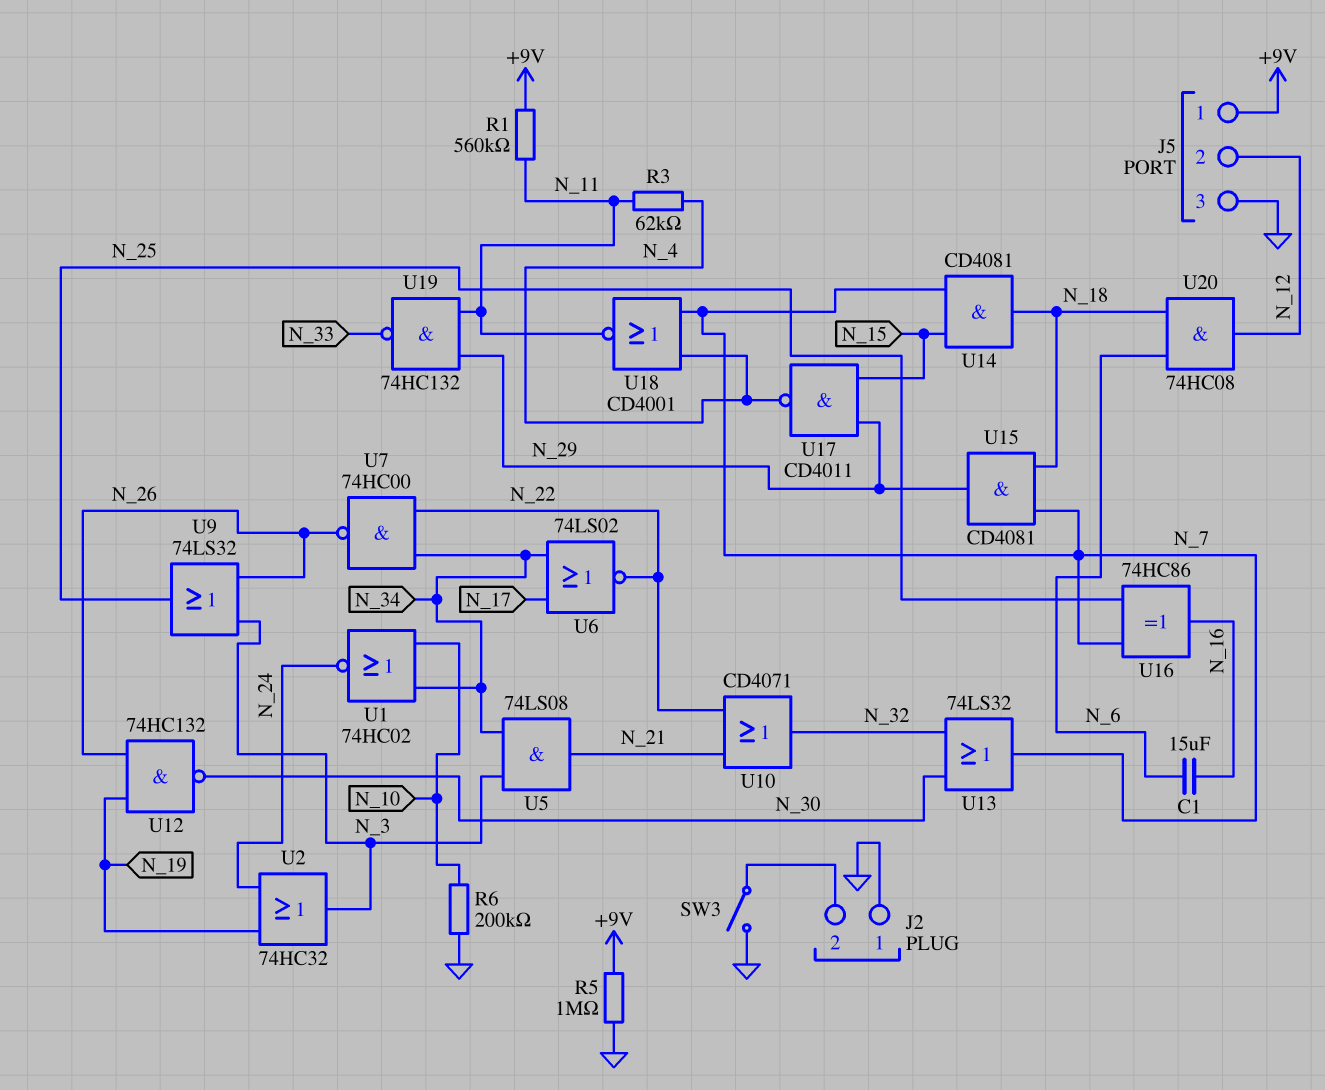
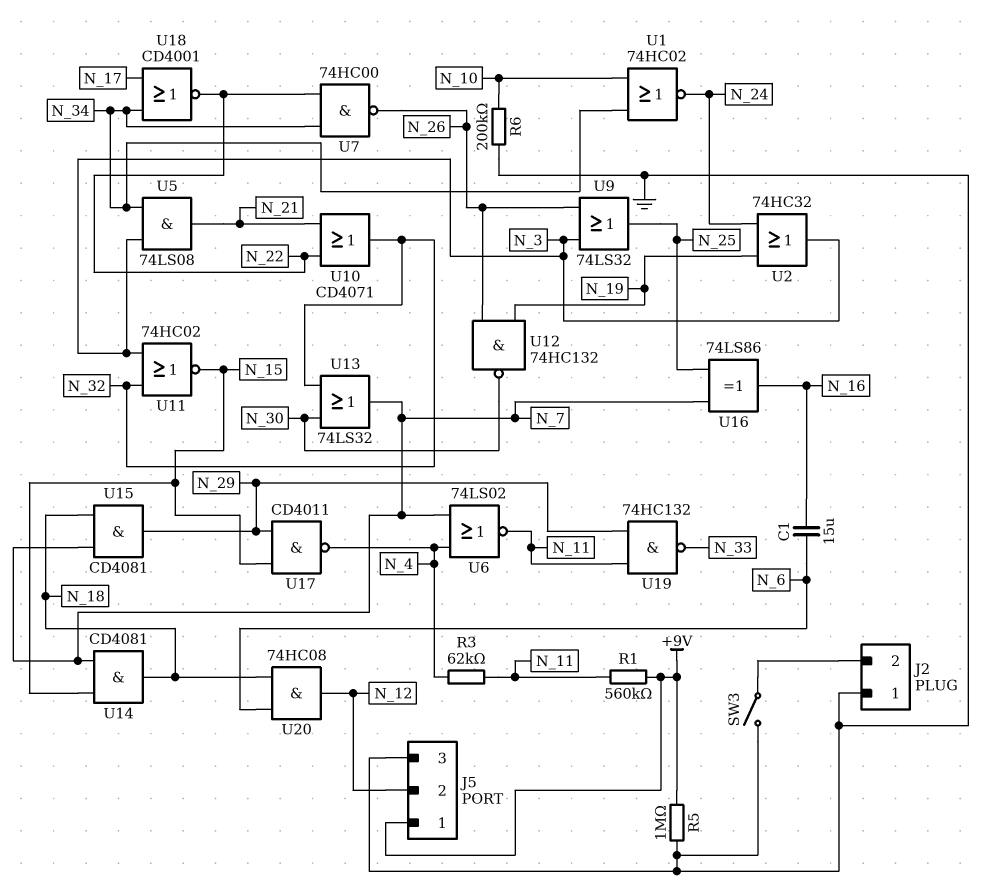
U6: NOR 74LS02 (in N_17, in N_34, out N_22) -> NOR 74LS02 (in N_4, in N_7, out N_11)
U11: none -> NOR 74HC02 (in N_3, in N_32, out N_15)
U16: XOR 74HC86 (in N_7, in N_25, out N_16) -> XOR 74LS86 (in N_7, in N_25, out N_16)
U18: NOR CD4001 (in N_4, in N_7, out N_11) -> NOR CD4001 (in N_17, in N_34, out N_22)

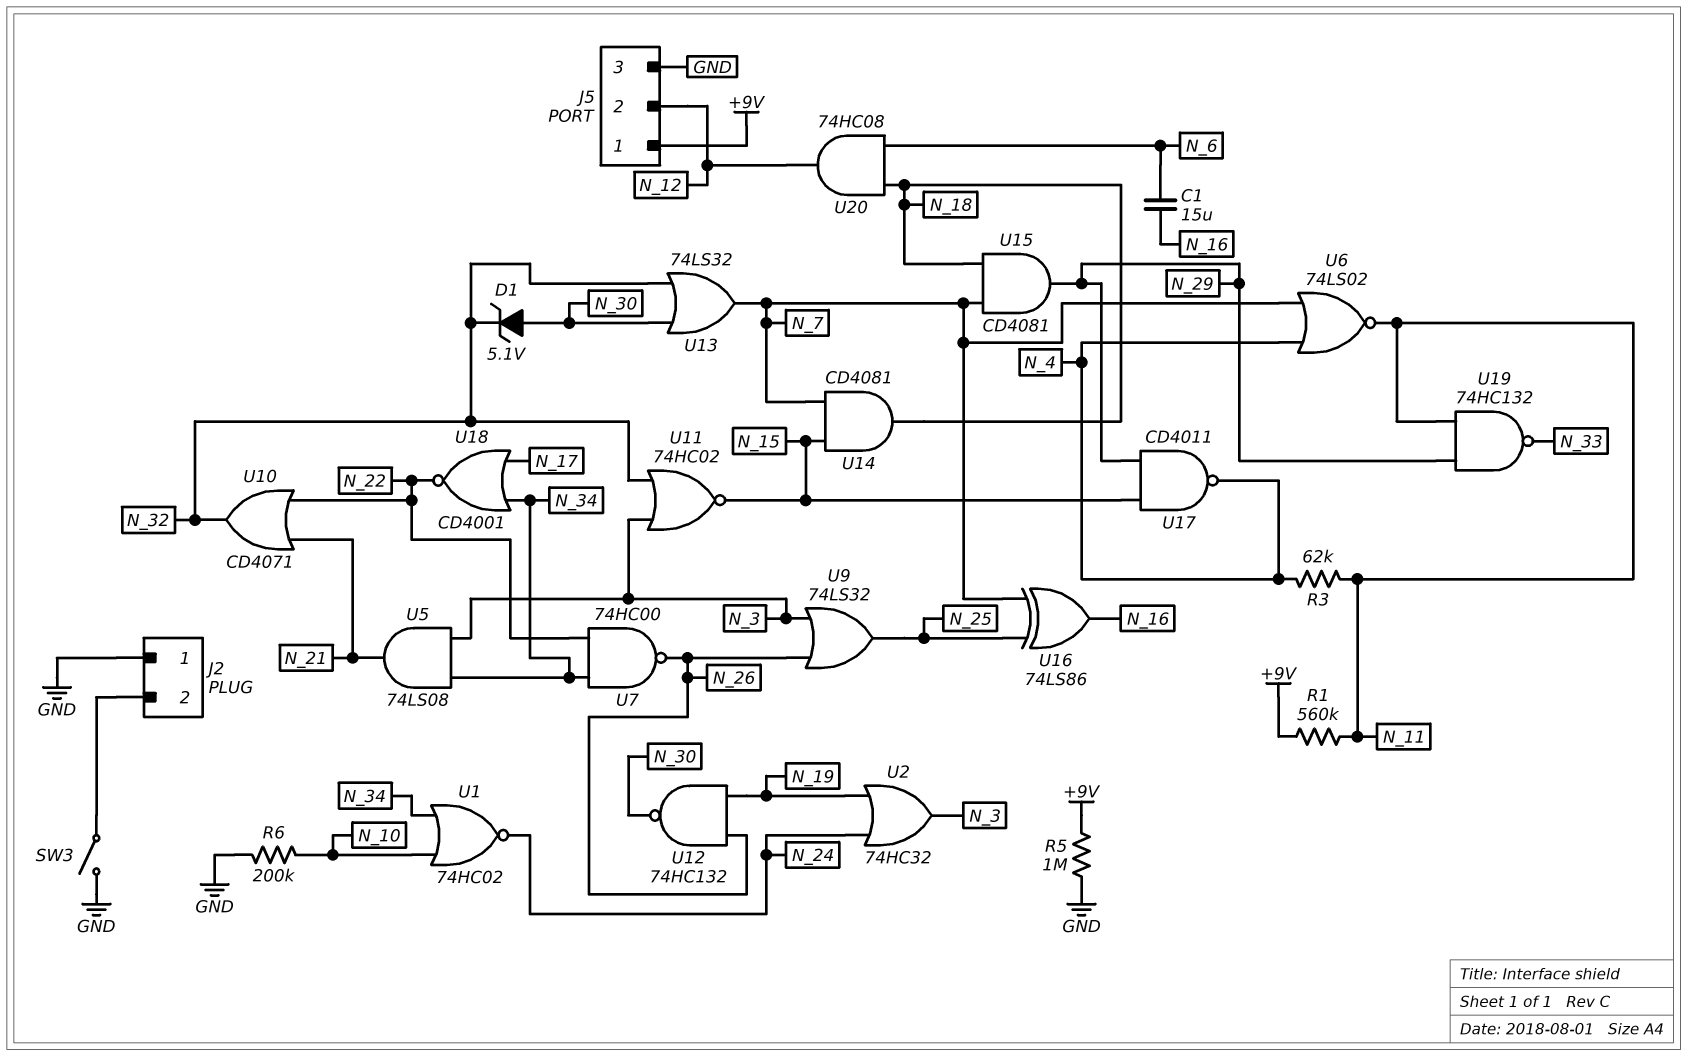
D1: none -> zener 5.1V (A N_30, K N_32)

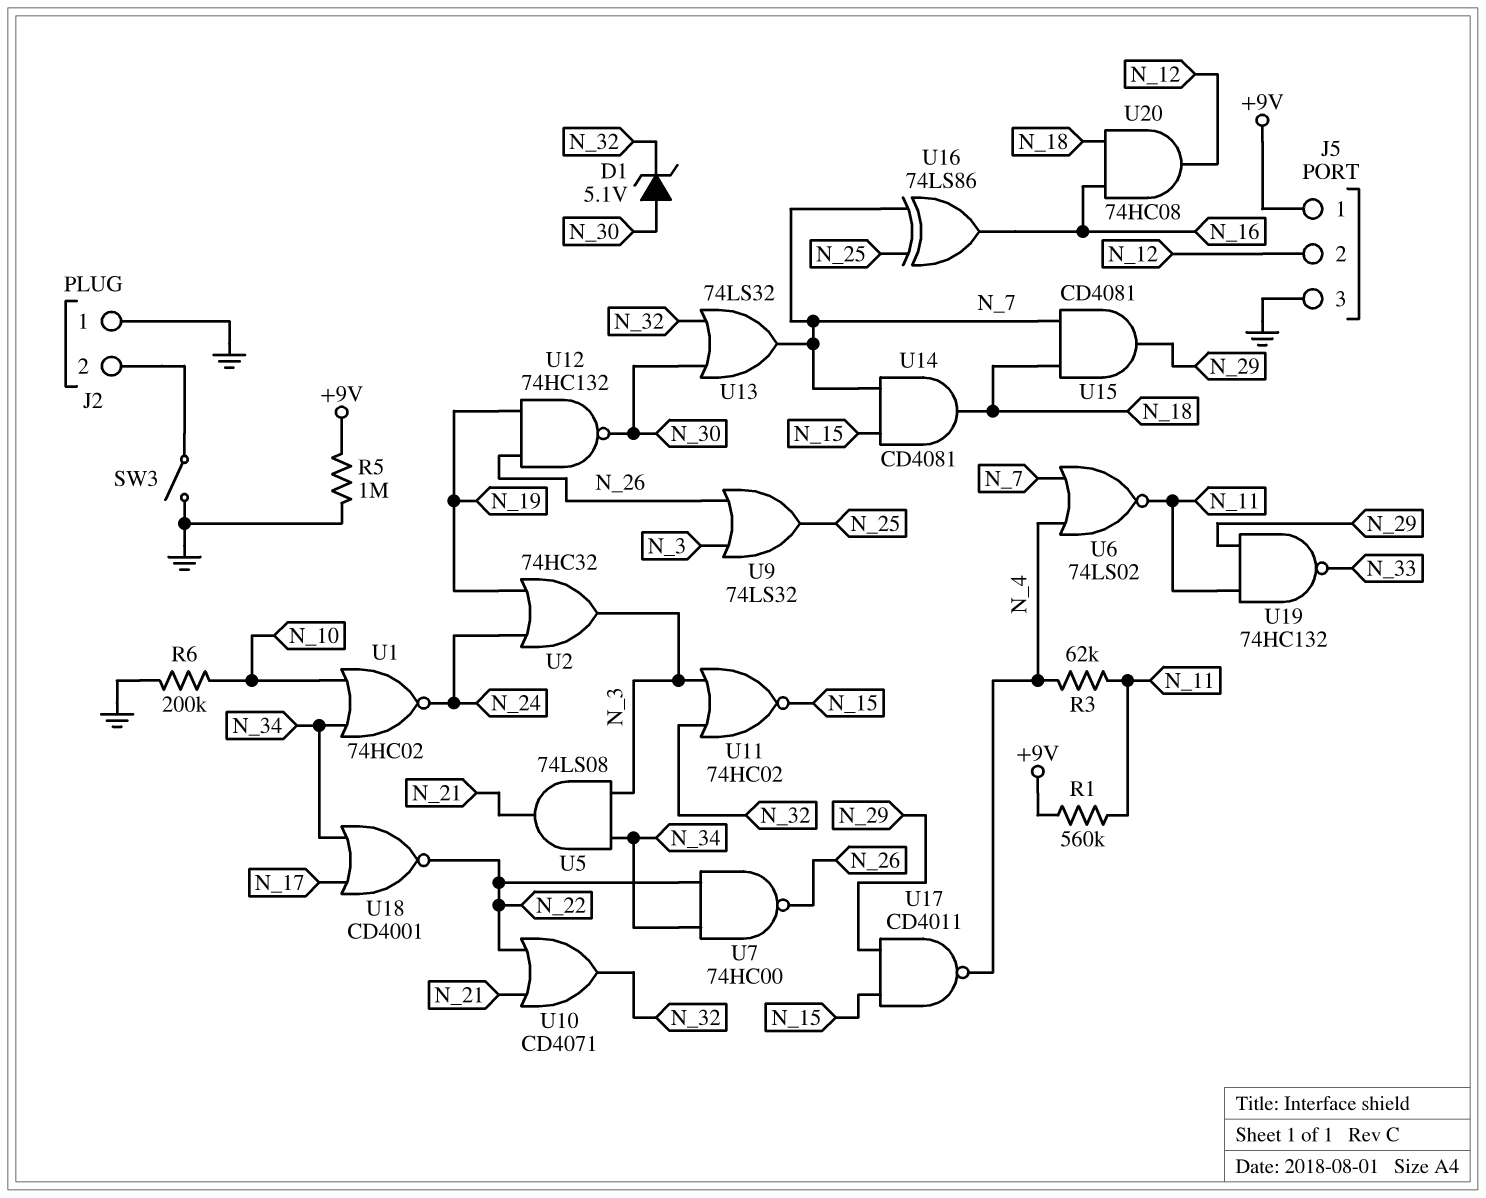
C1: 15uF (N_6, N_16) -> none
U20: AND 74HC08 (in N_6, in N_18, out N_12) -> AND 74HC08 (in N_16, in N_18, out N_12)

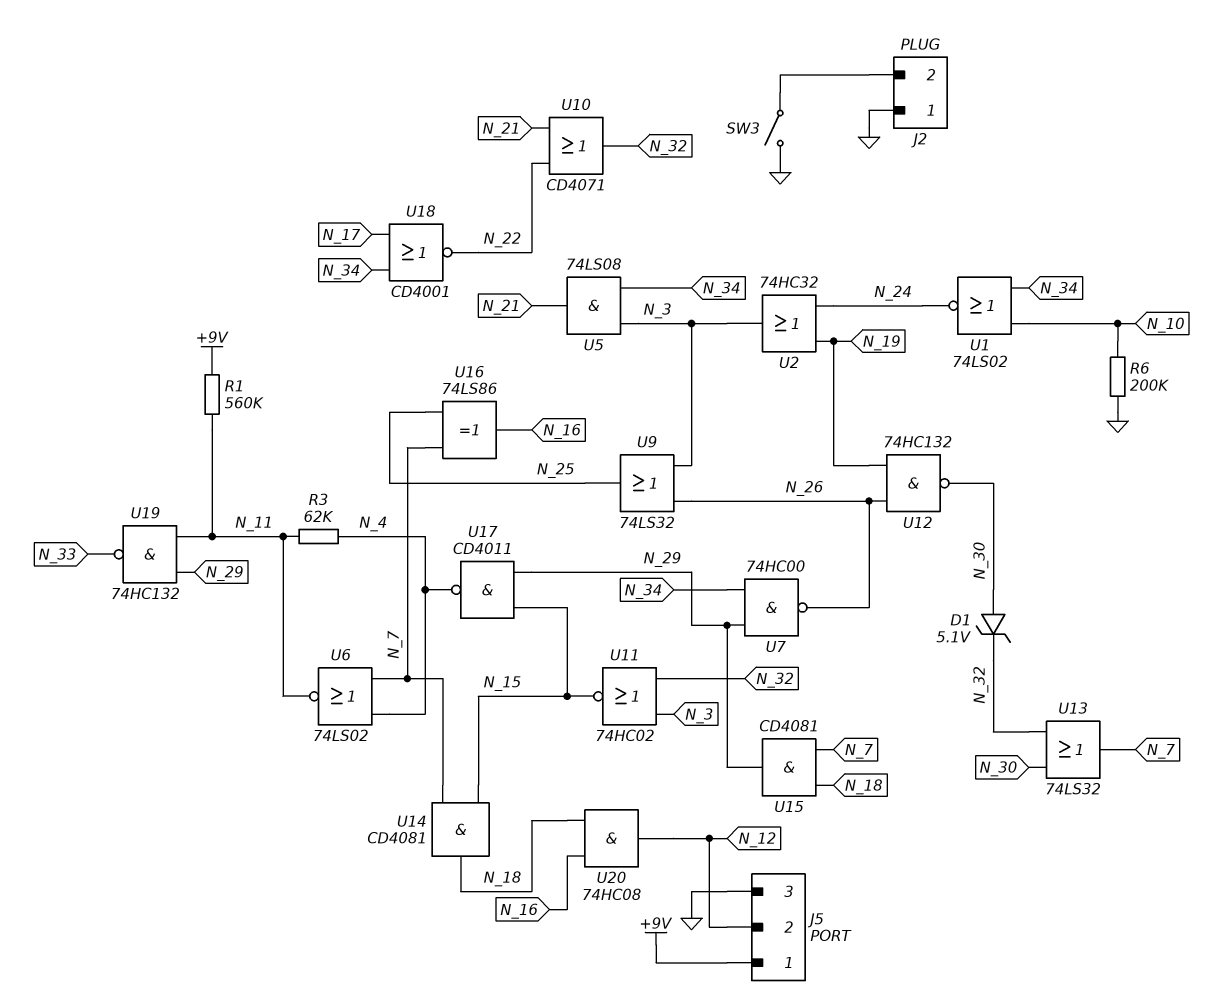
R5: 1M (+9V, GND) -> none
U1: NOR 74HC02 (in N_10, in N_34, out N_24) -> NOR 74LS02 (in N_10, in N_34, out N_24)
U7: NAND 74HC00 (in N_22, in N_34, out N_26) -> NAND 74HC00 (in N_29, in N_34, out N_26)

